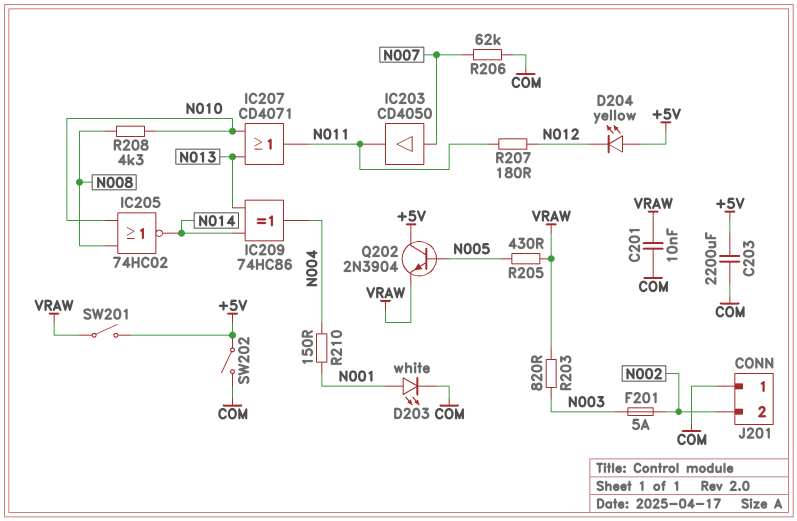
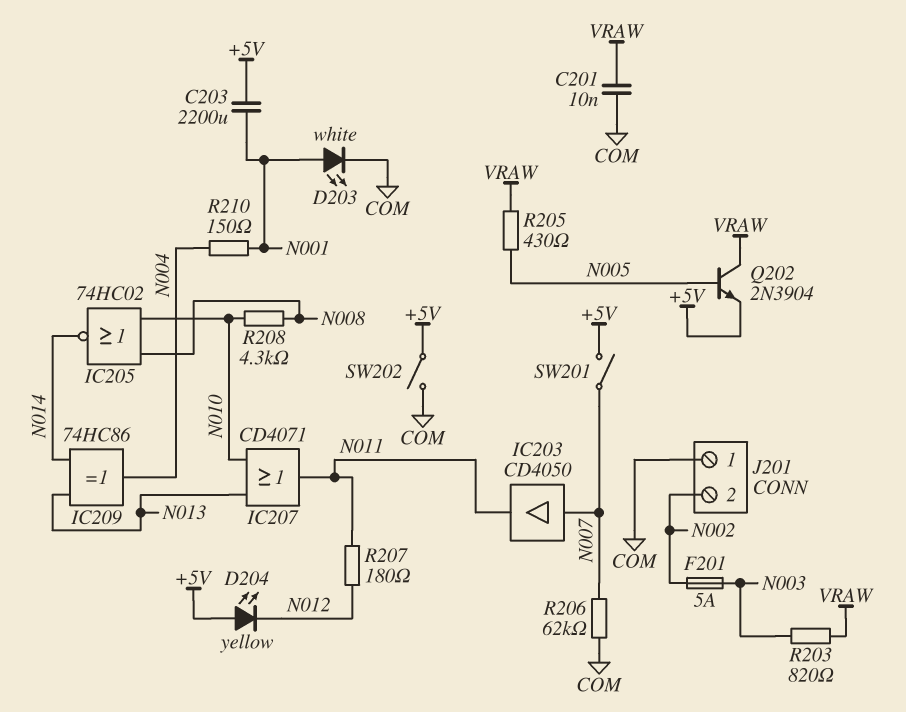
C203: 2200uF (+5V, COM) -> 2200uF (+5V, N001)
Q202: NPN 2N3904 (B N005, C +5V, E VRAW) -> NPN 2N3904 (B N005, C VRAW, E +5V)
SW201: switch (+5V, VRAW) -> switch (+5V, N007)

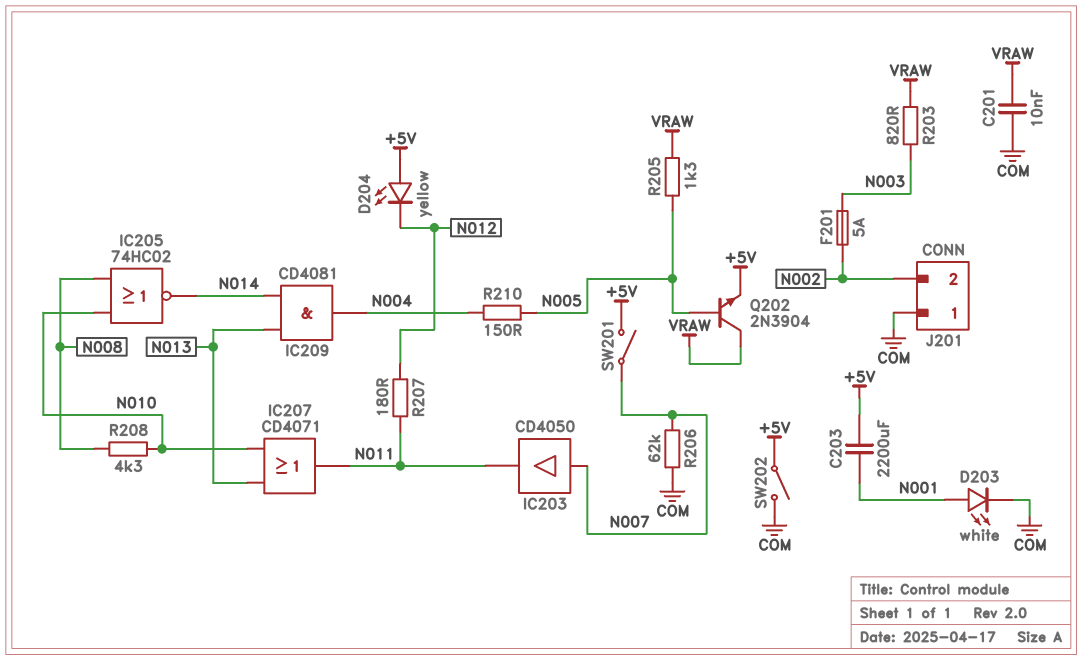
IC209: XOR 74HC86 (in N013, in N014, out N004) -> AND CD4081 (in N013, in N014, out N004)
R205: 430 (N005, VRAW) -> 1.3k (N005, VRAW)
R210: 150 (N001, N004) -> 150 (N004, N005)

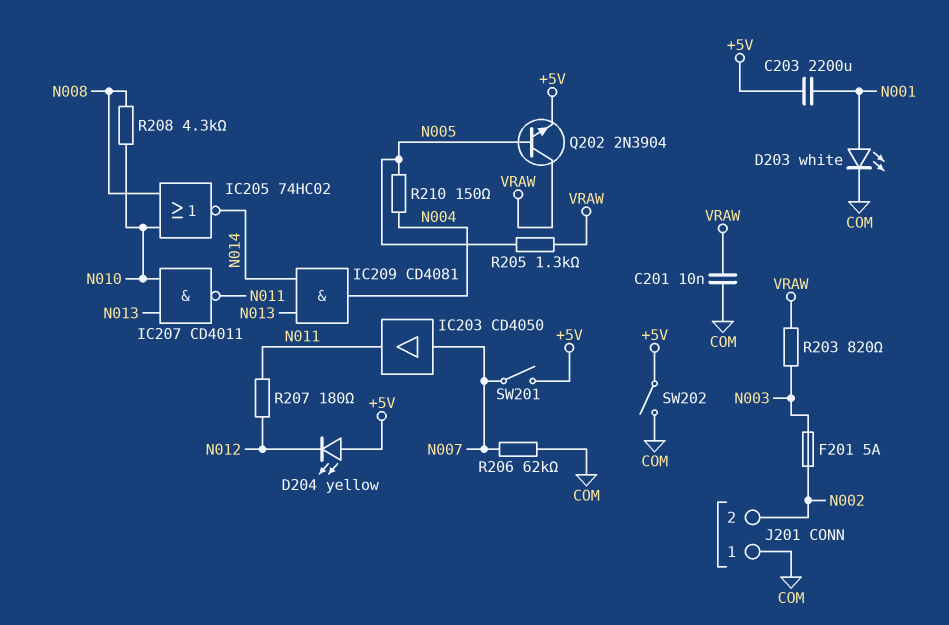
IC207: OR CD4071 (in N010, in N013, out N011) -> NAND CD4011 (in N010, in N013, out N011)

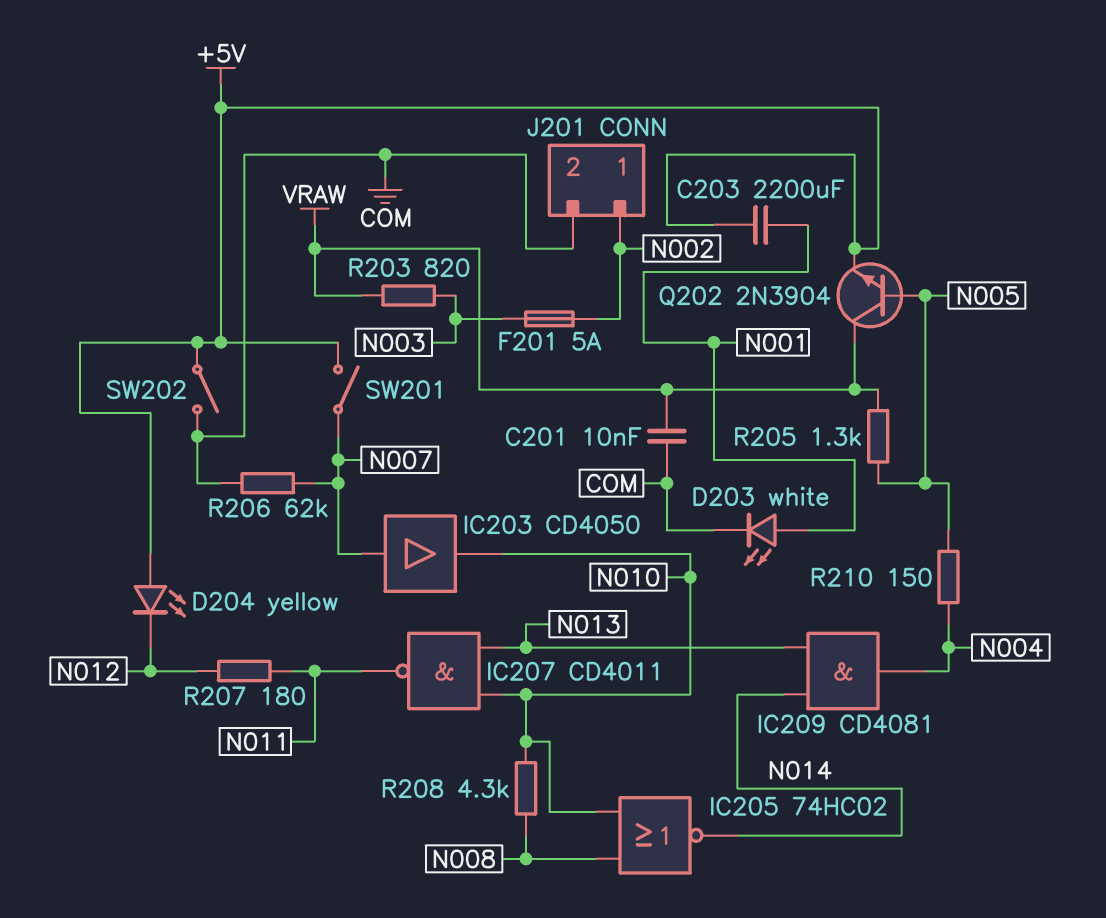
IC203: buffer CD4050 (in N007, out N011) -> buffer CD4050 (in N007, out N010)
J201 pin 1: COM -> N002
J201 pin 2: N002 -> COM

